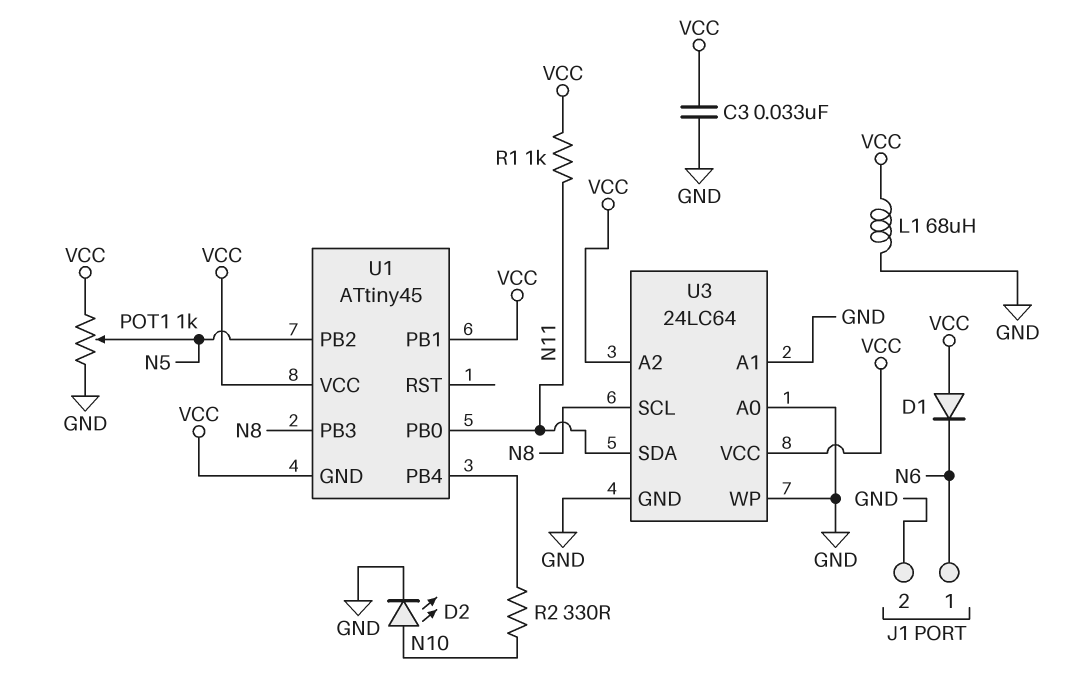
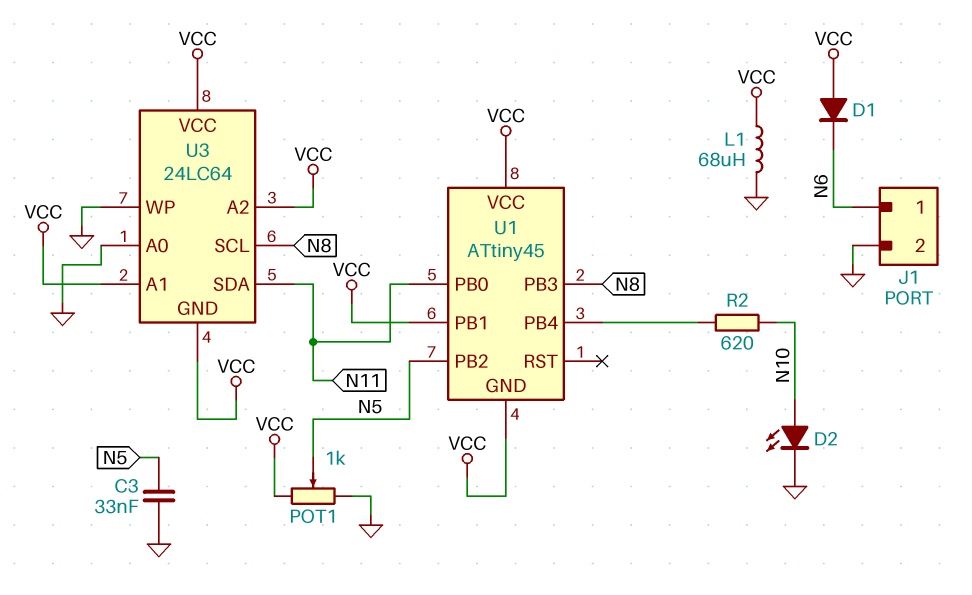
C3: 33nF (GND, VCC) -> 33nF (GND, N5)
R1: 1k (N11, VCC) -> none
R2: 330 (N10, U1/PB4) -> 620 (N10, U1/PB4)
U3 pin A1: GND -> VCC
U3 pin GND: GND -> VCC

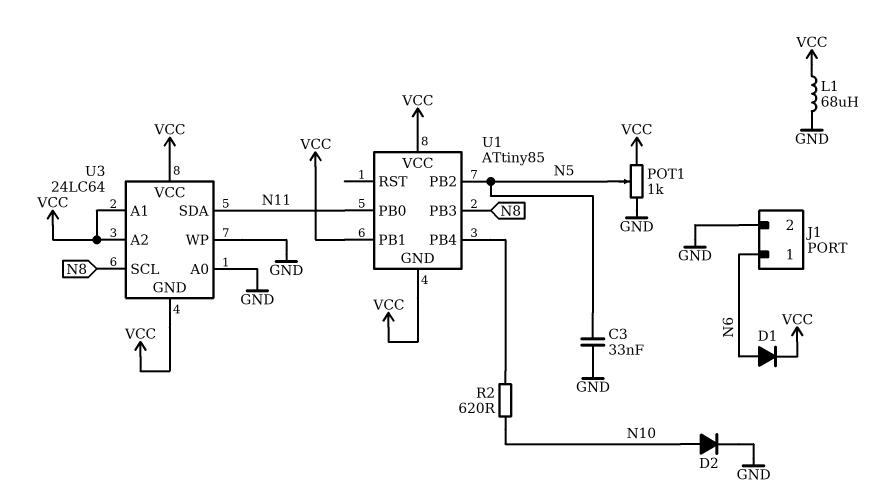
D1: diode (A VCC, K N6) -> diode (A N6, K VCC)
D2: LED (A N10, K GND) -> diode (A N10, K GND)
U1: ATtiny45 -> ATtiny85

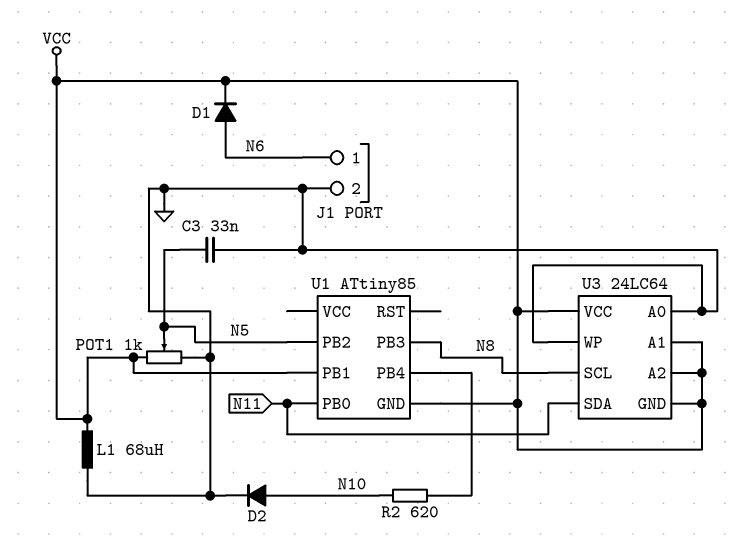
U1 pin VCC: VCC -> none

